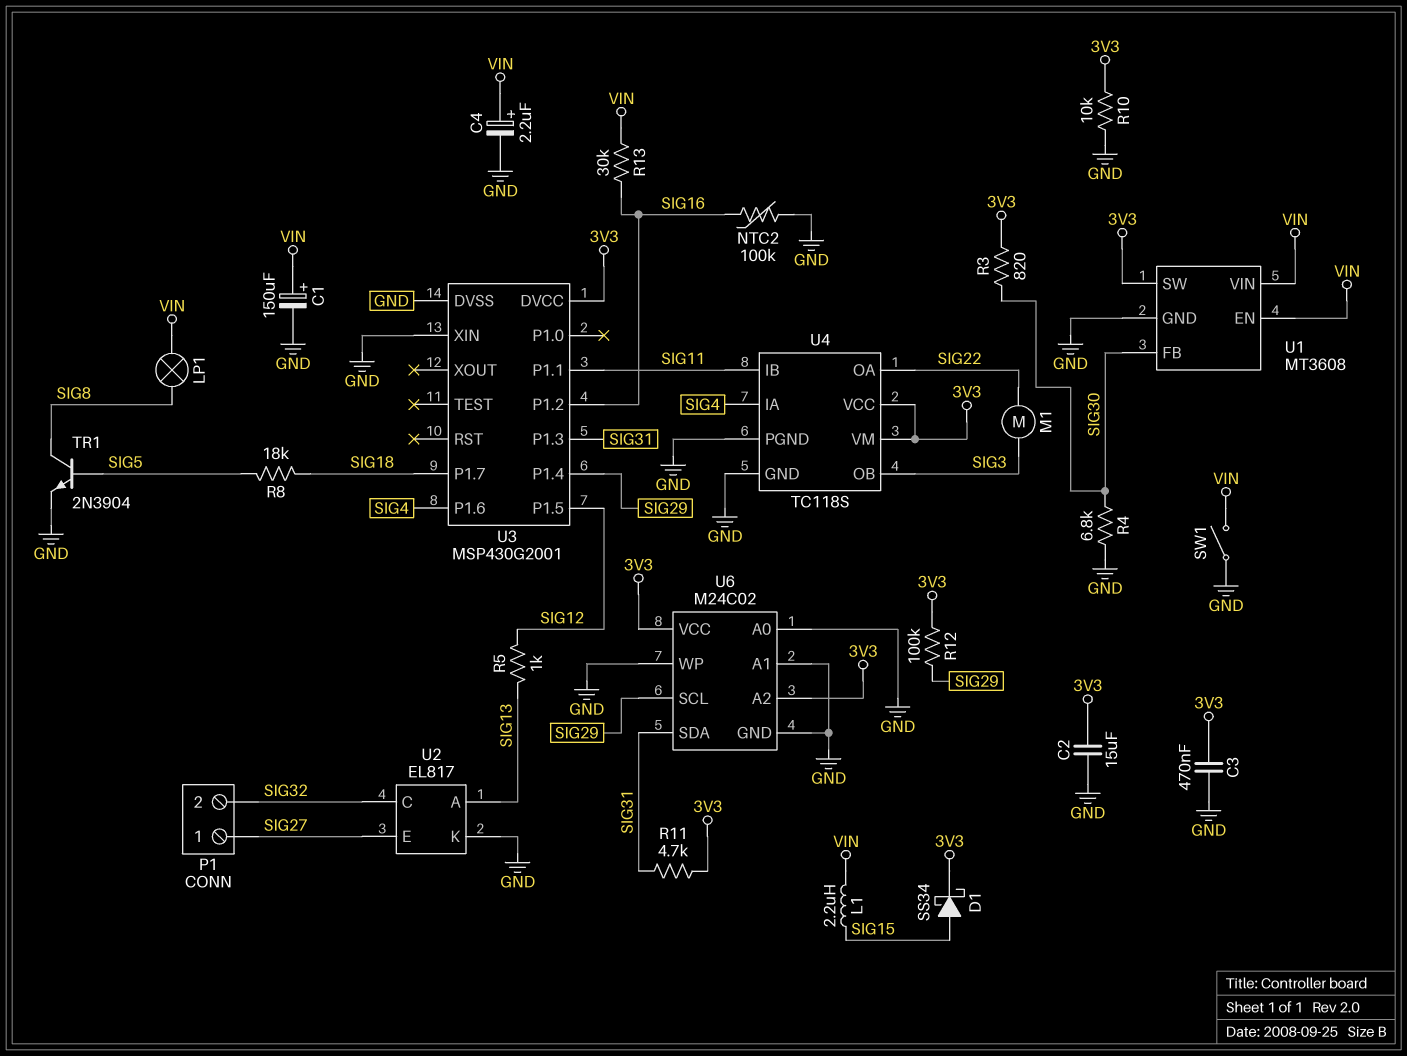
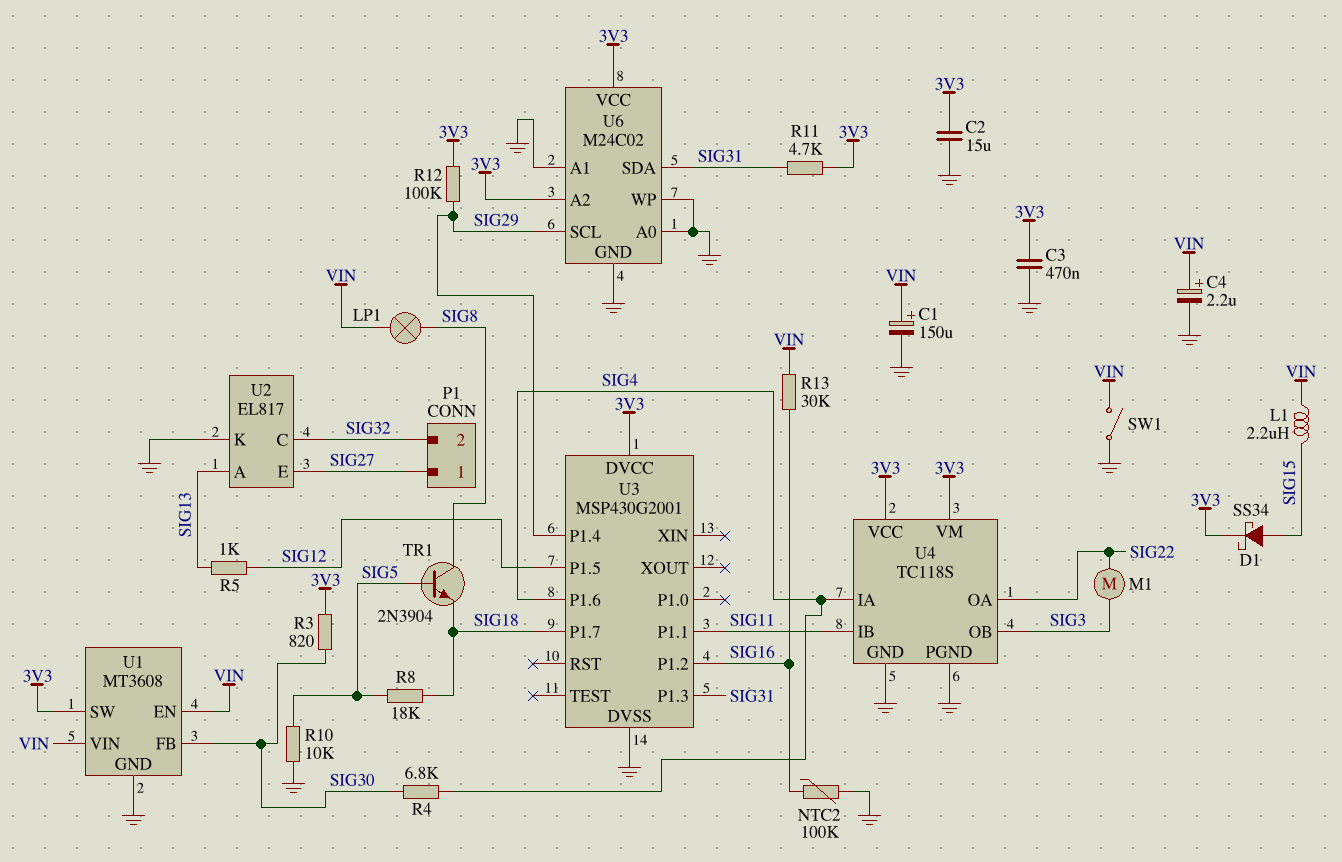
R4: 6.8k (GND, SIG30) -> 6.8k (SIG4, SIG30)
R10: 10k (3V3, GND) -> 10k (GND, SIG5)
TR1: NPN 2N3904 (B SIG5, C SIG8, E GND) -> NPN 2N3904 (B SIG5, C SIG8, E SIG18)
U3 pin XIN: GND -> none

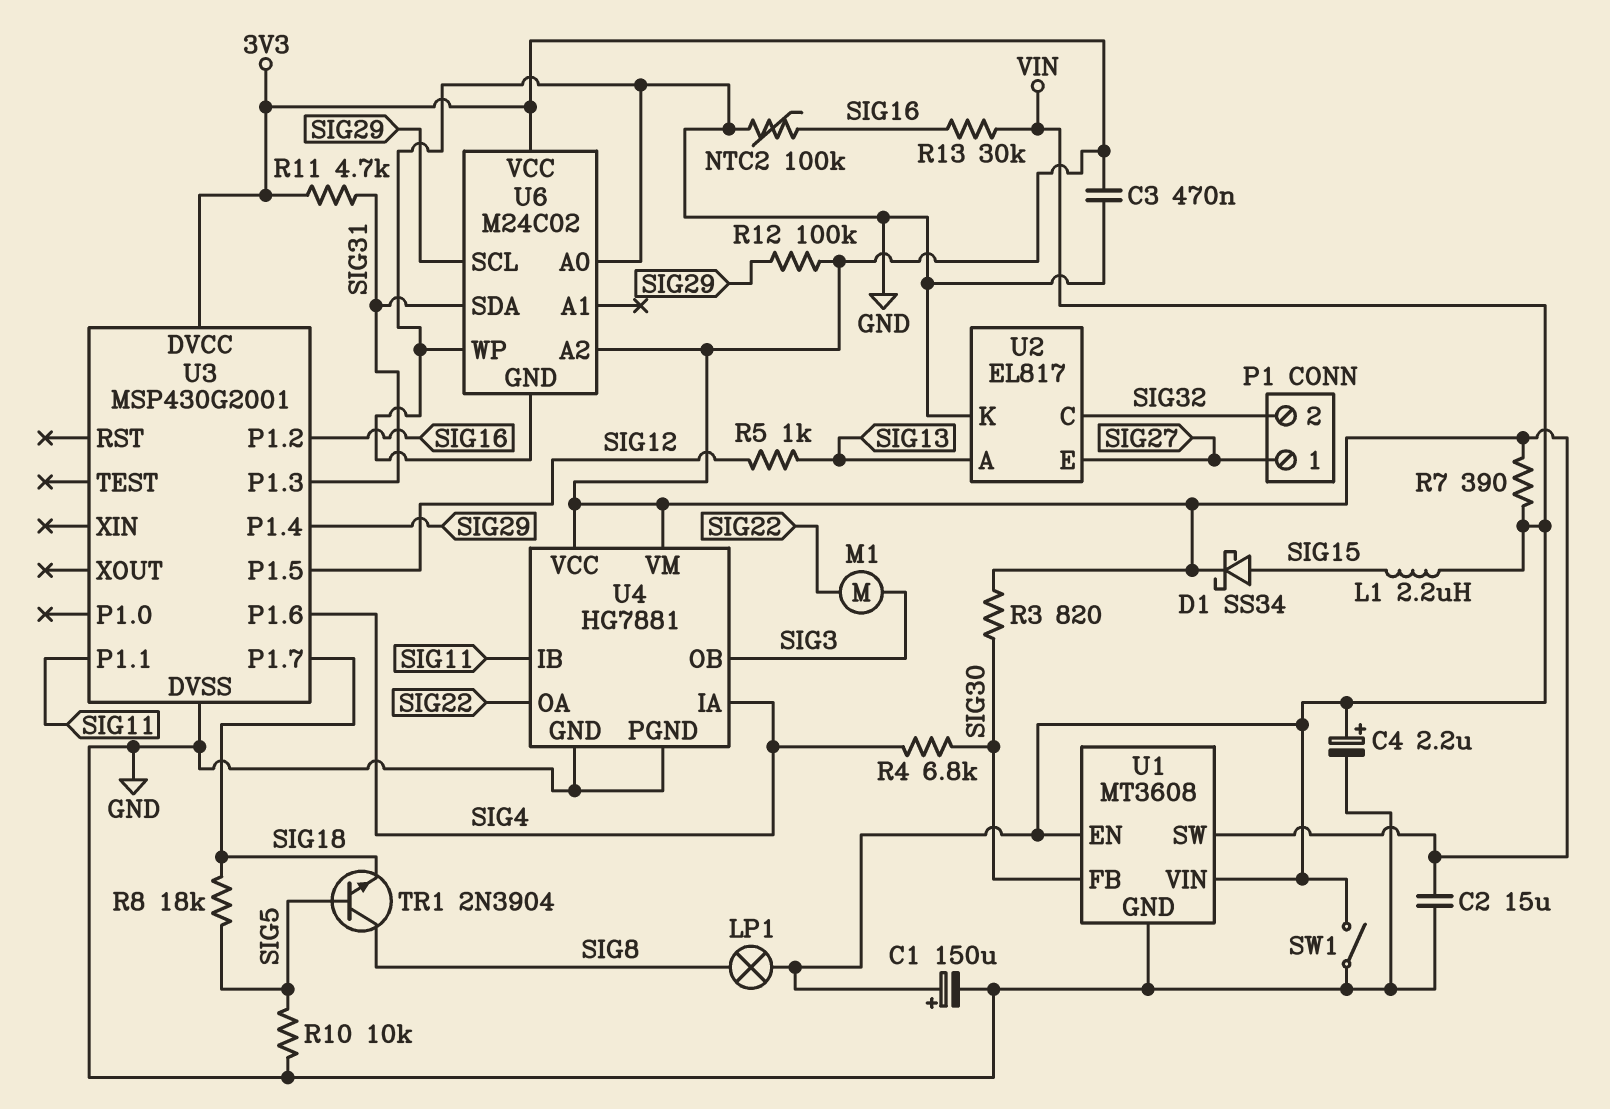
R7: none -> 390 (3V3, VIN)
U4: TC118S -> HG7881
U6 pin A1: GND -> none

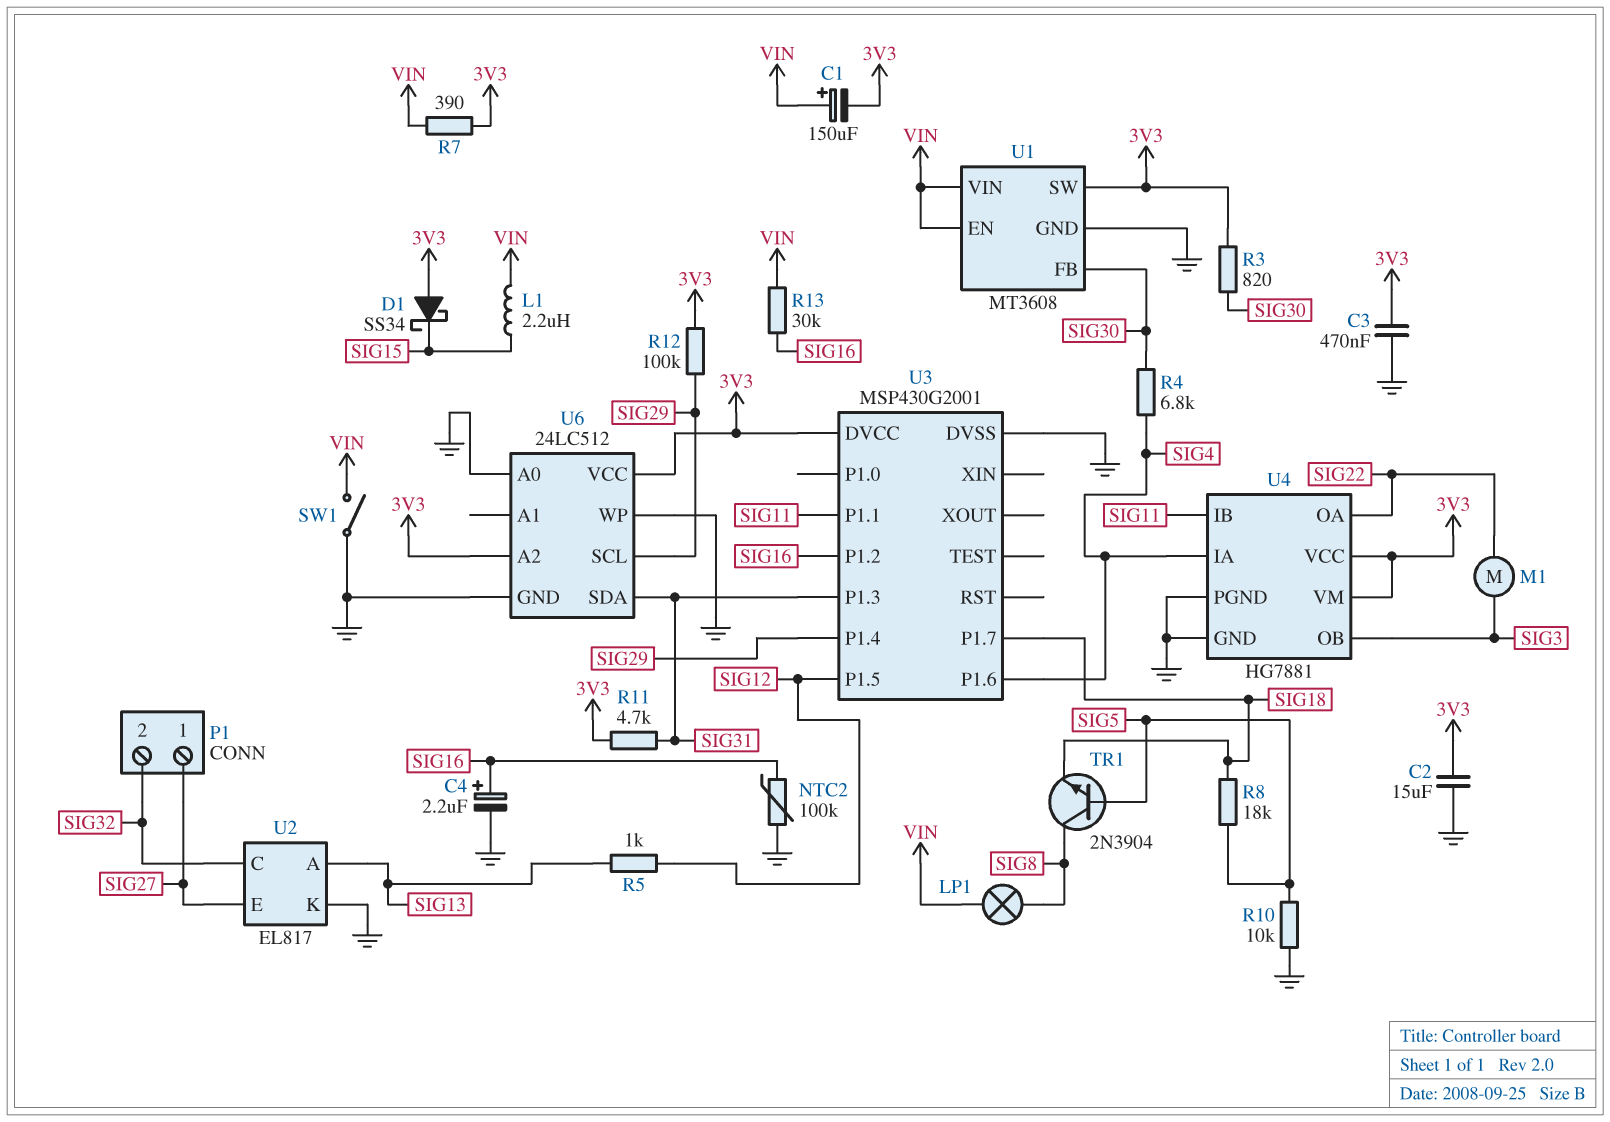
C1: 150uF (plus VIN, minus GND) -> 150uF (plus VIN, minus 3V3)
C4: 2.2uF (plus VIN, minus GND) -> 2.2uF (plus SIG16, minus GND)
D1: schottky SS34 (A SIG15, K 3V3) -> schottky SS34 (A 3V3, K SIG15)
U6: M24C02 -> 24LC512

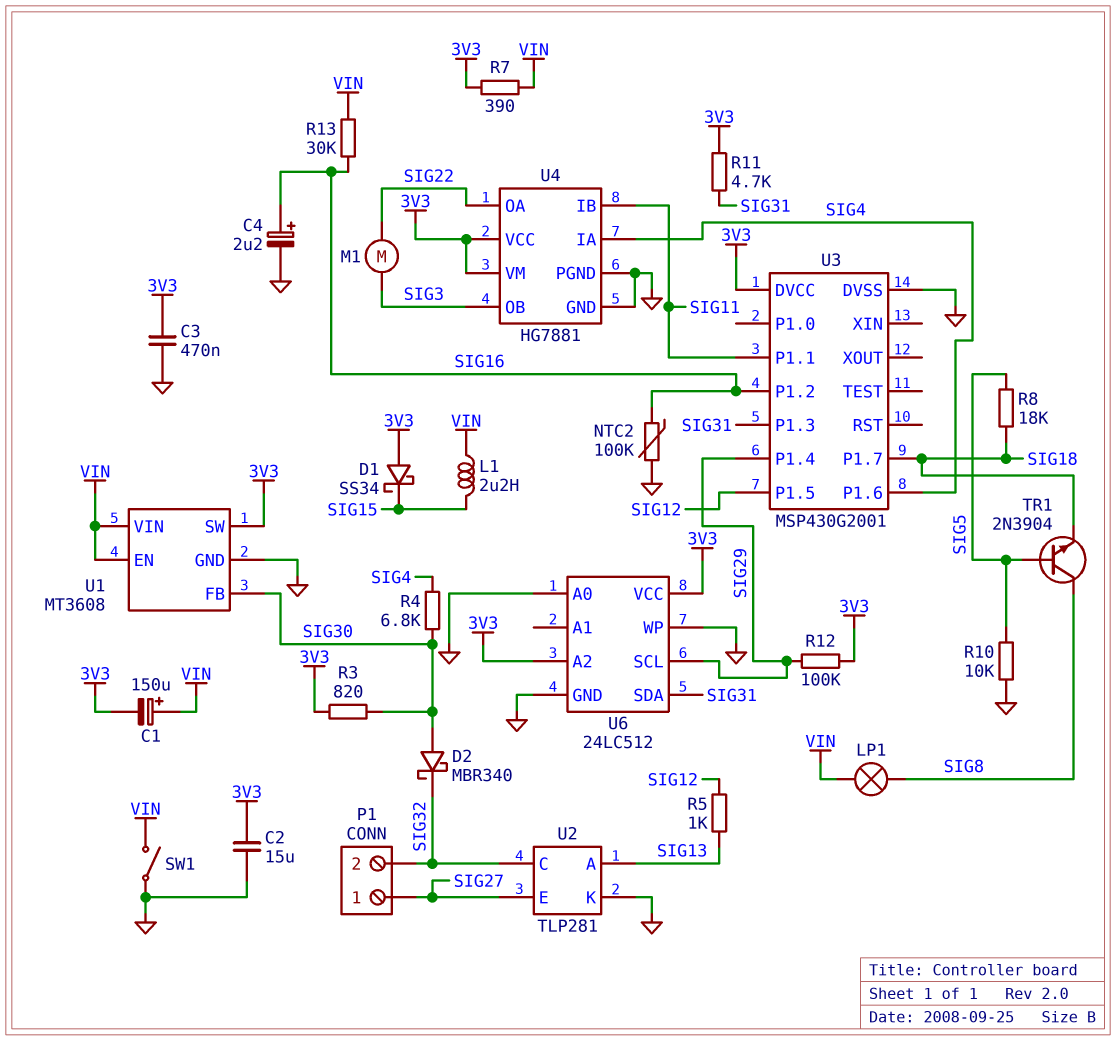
D2: none -> schottky MBR340 (A SIG30, K SIG32)
U2: EL817 -> TLP281

